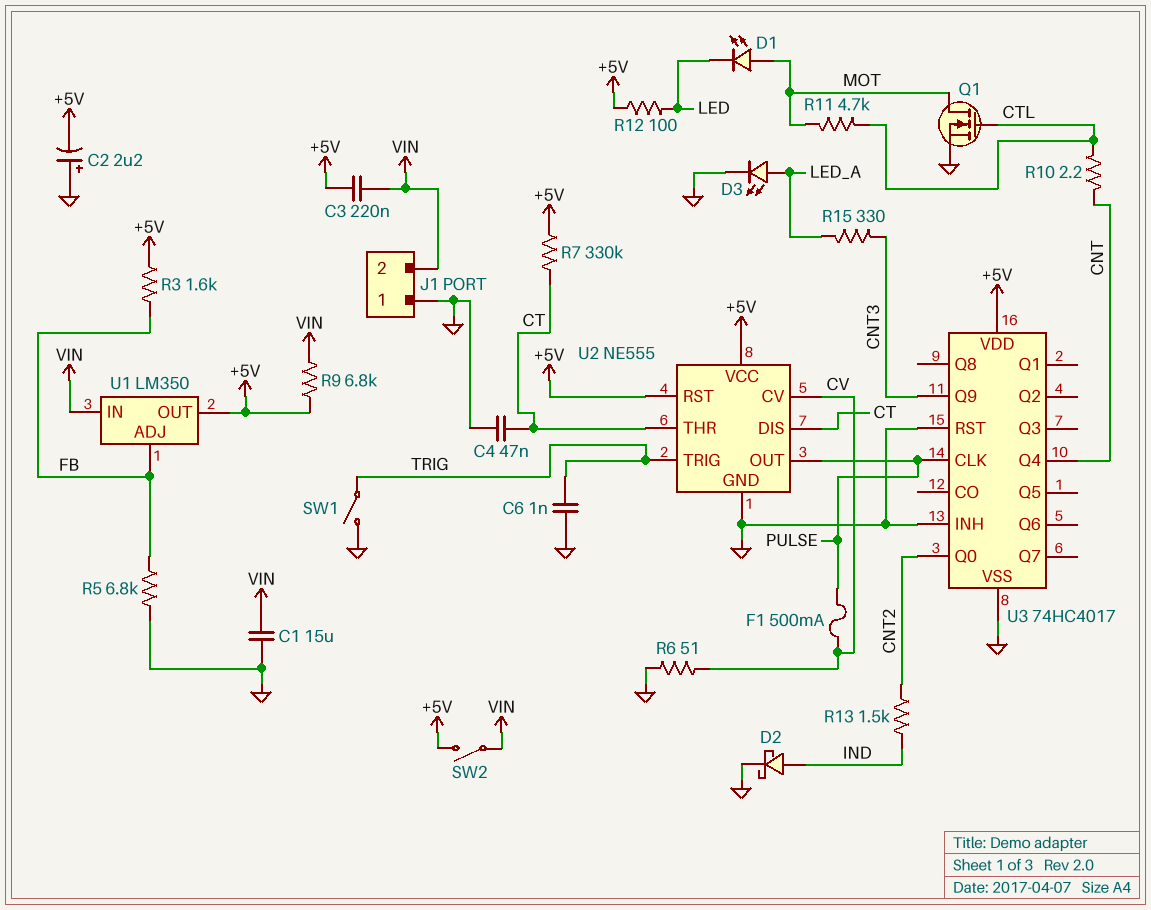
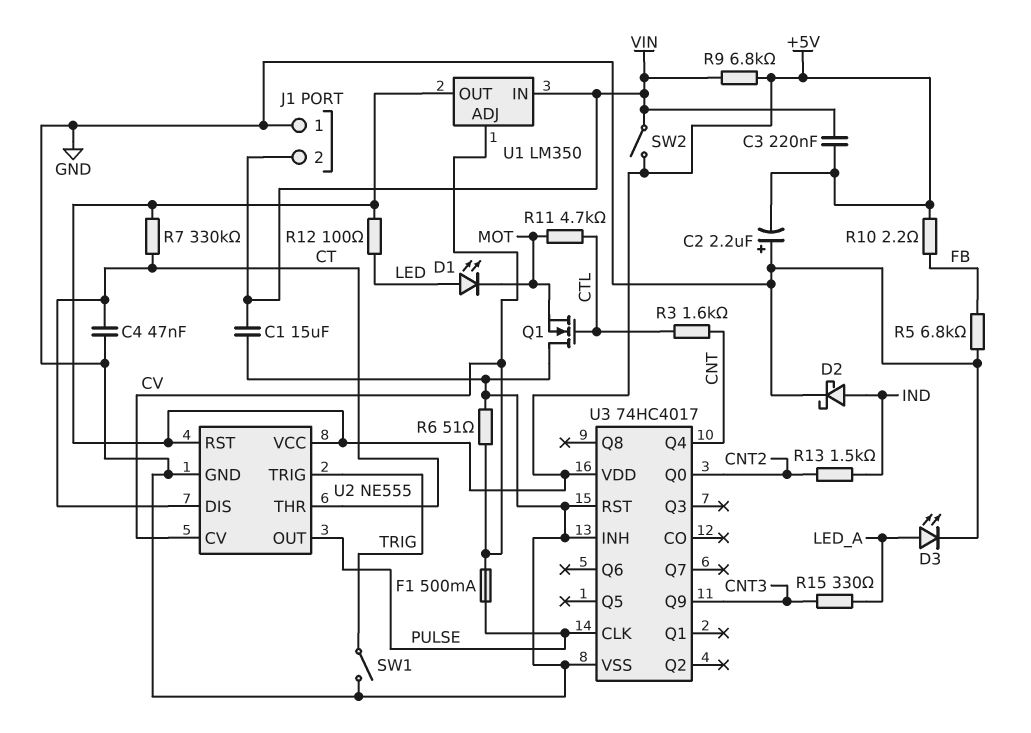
C6: 1nF (GND, TRIG) -> none
D1: LED (A MOT, K LED) -> LED (A LED, K MOT)
Q1: NMOS (G CTL, D MOT, S GND) -> NMOS (G CTL, D GND, S MOT)
R3: 1.6k (+5V, FB) -> 1.6k (CNT, CTL)
R10: 2.2 (CNT, CTL) -> 2.2 (+5V, FB)
U1 pin ADJ: FB -> CV

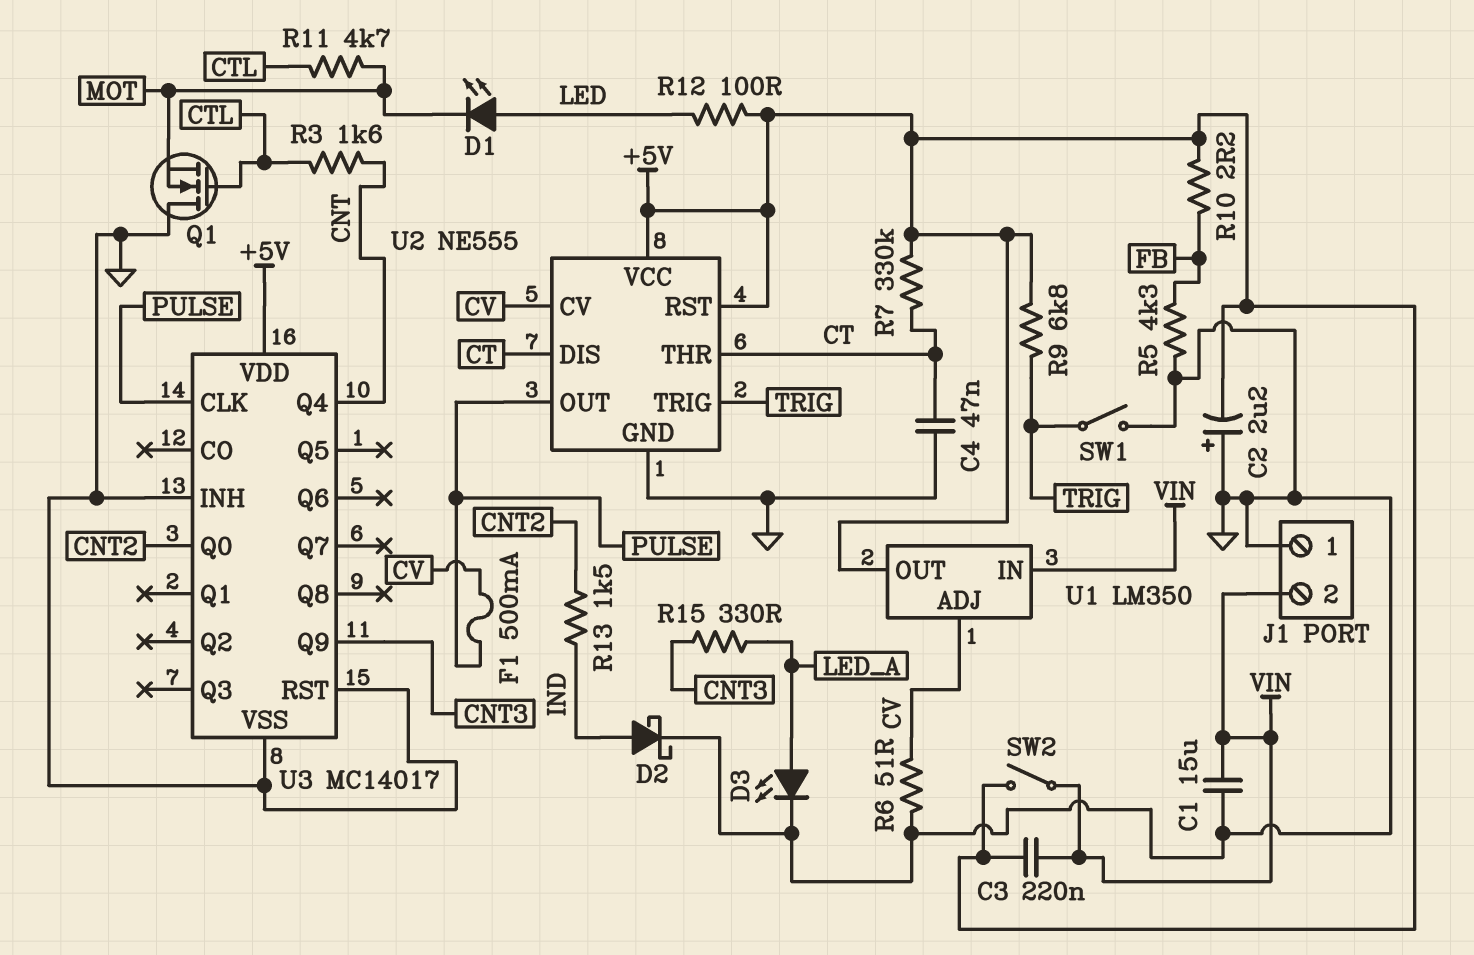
R5: 6.8k (FB, GND) -> 4.3k (FB, GND)
R9: 6.8k (+5V, VIN) -> 6.8k (+5V, TRIG)
U3: 74HC4017 -> MC14017

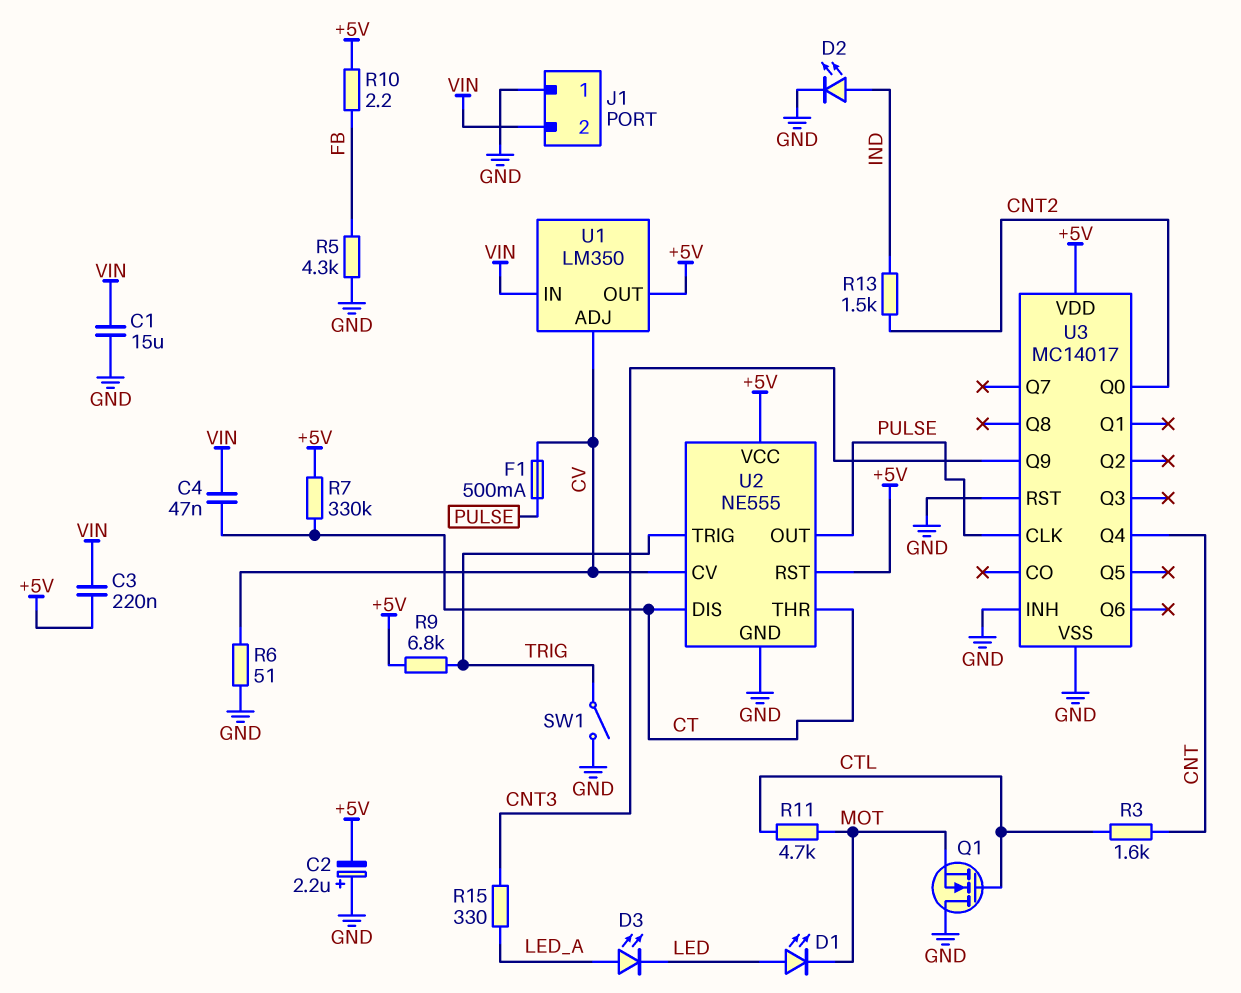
C4: 47nF (CT, GND) -> 47nF (CT, VIN)
D2: schottky (A IND, K GND) -> LED (A IND, K GND)
D3: LED (A LED_A, K GND) -> LED (A LED_A, K LED)
R12: 100 (+5V, LED) -> none
SW2: switch (+5V, VIN) -> none

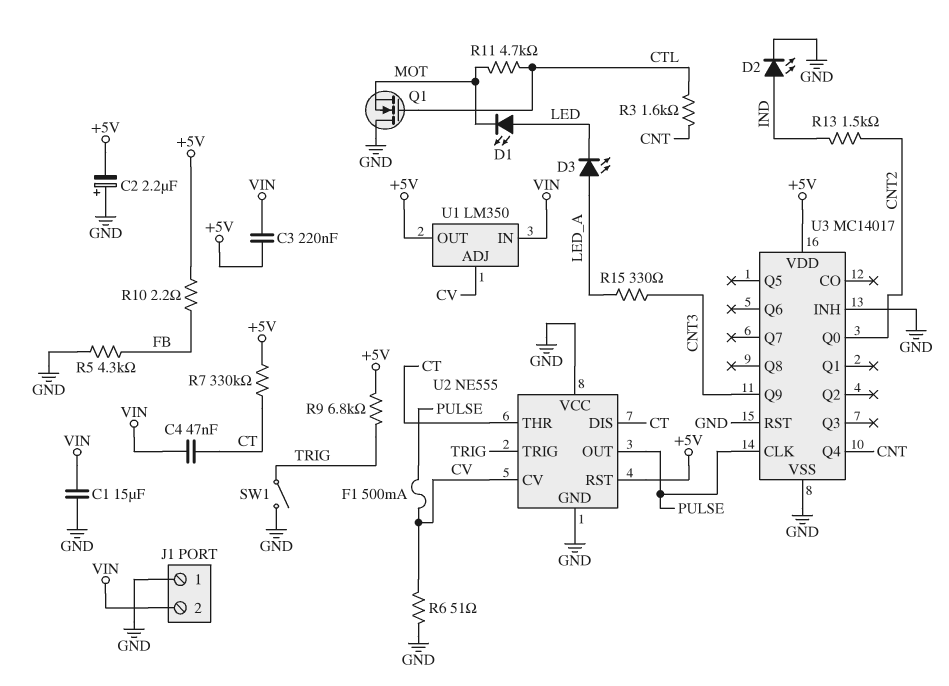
U2 pin VCC: +5V -> GND

